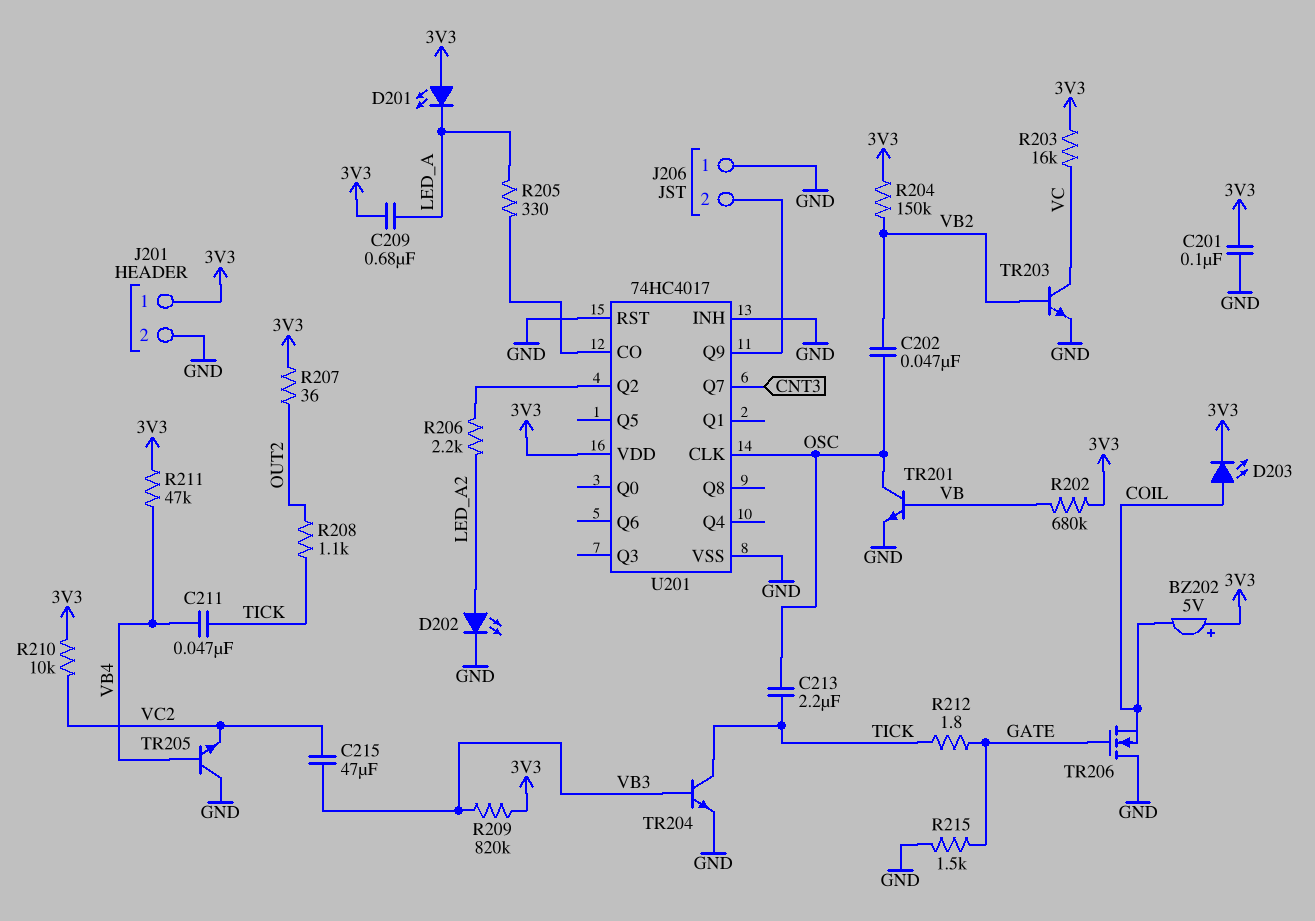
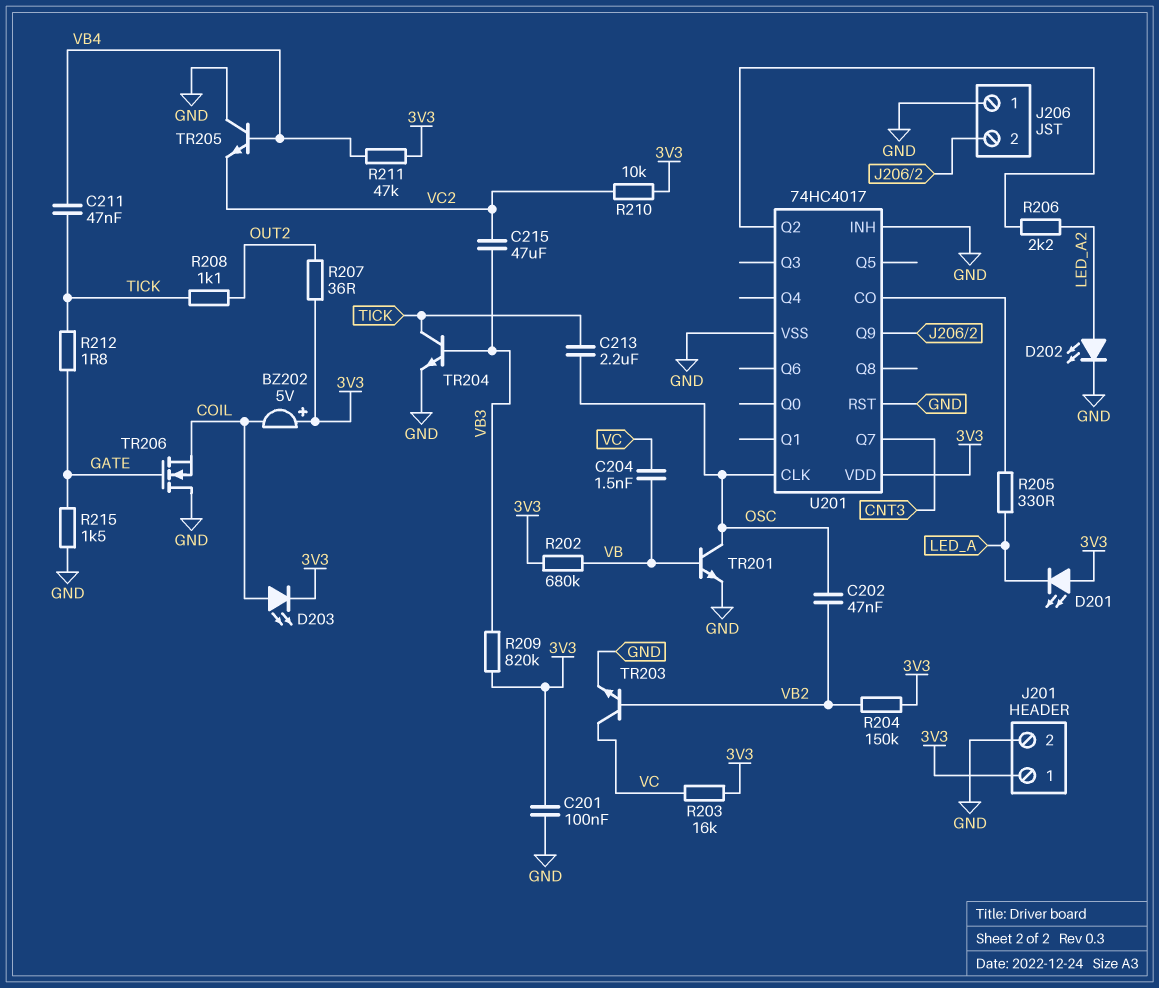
C204: none -> 1.5nF (VB, VC)
C209: 680nF (3V3, LED_A) -> none

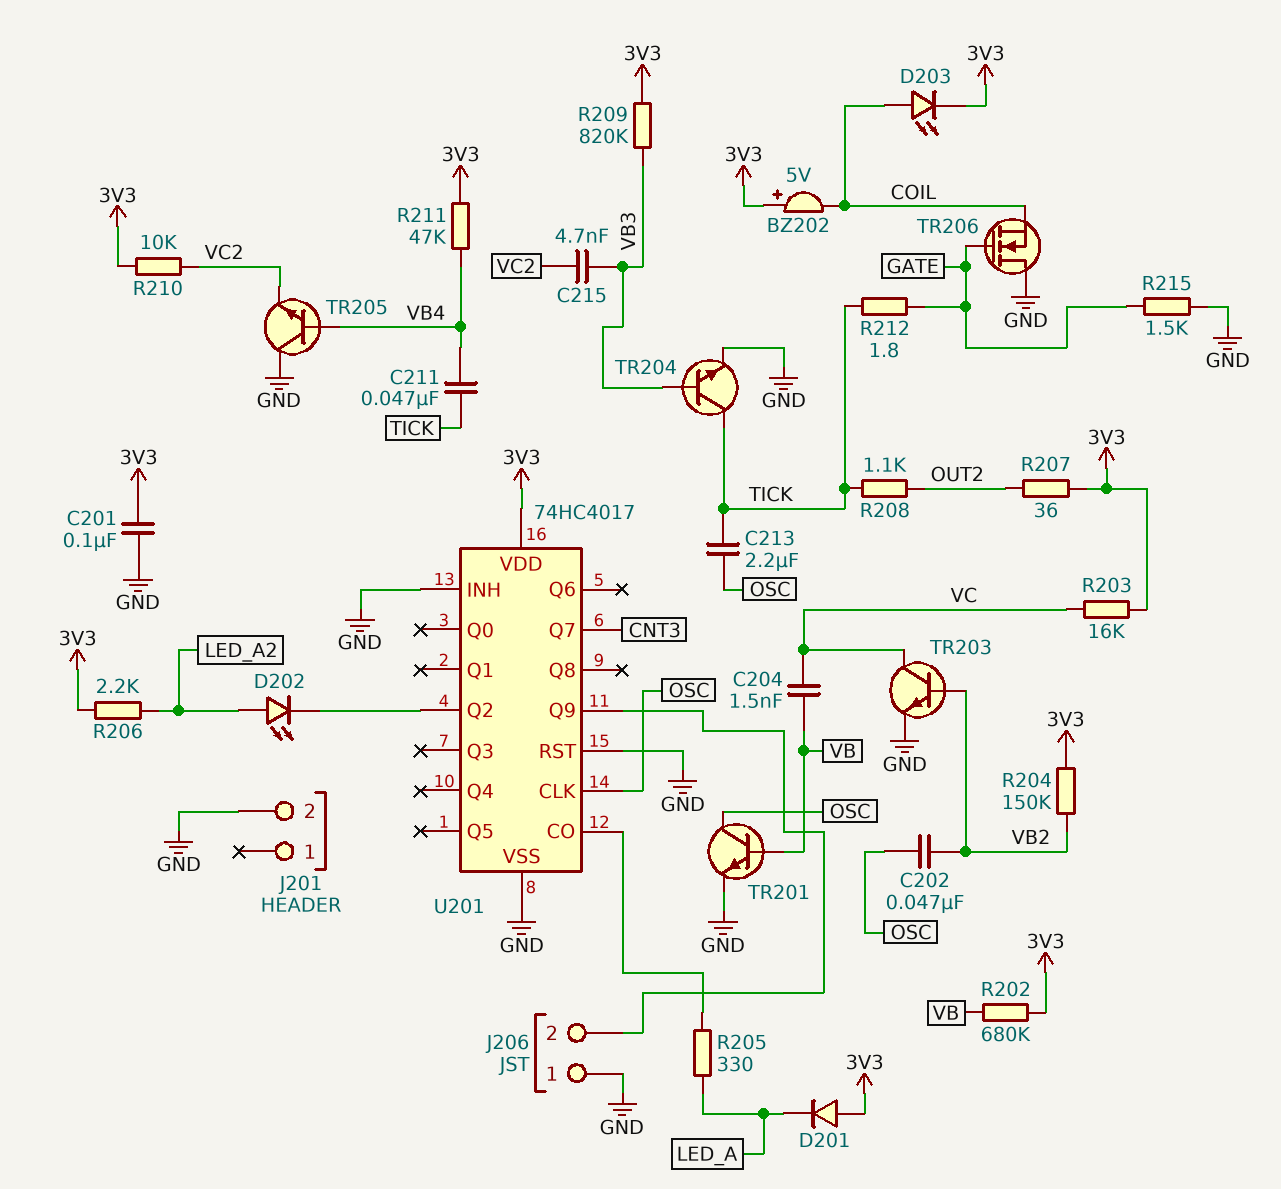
C215: 47uF (VB3, VC2) -> 4.7nF (VB3, VC2)
D201: LED (A 3V3, K LED_A) -> diode (A 3V3, K LED_A)
D202: LED (A LED_A2, K GND) -> LED (A LED_A2, K U201/Q2)
J201 pin 1: 3V3 -> none
R206: 2.2k (LED_A2, U201/Q2) -> 2.2k (3V3, LED_A2)

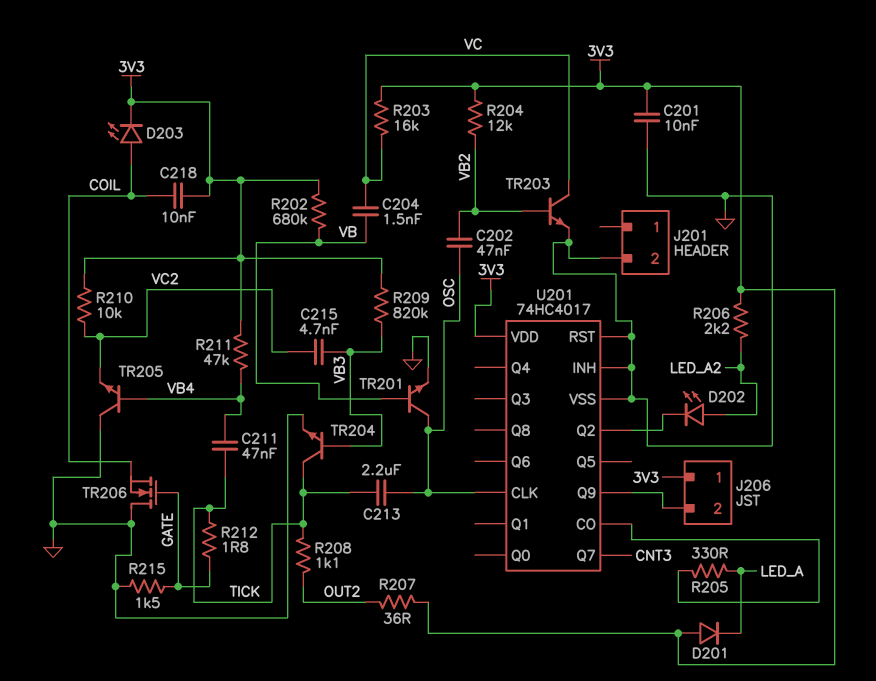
BZ202: buzzer 5V (plus 3V3, minus COIL) -> none
C201: 100nF (3V3, GND) -> 10nF (3V3, GND)
C218: none -> 10nF (3V3, COIL)
J206 pin 1: GND -> 3V3
R204: 150k (3V3, VB2) -> 12k (3V3, VB2)

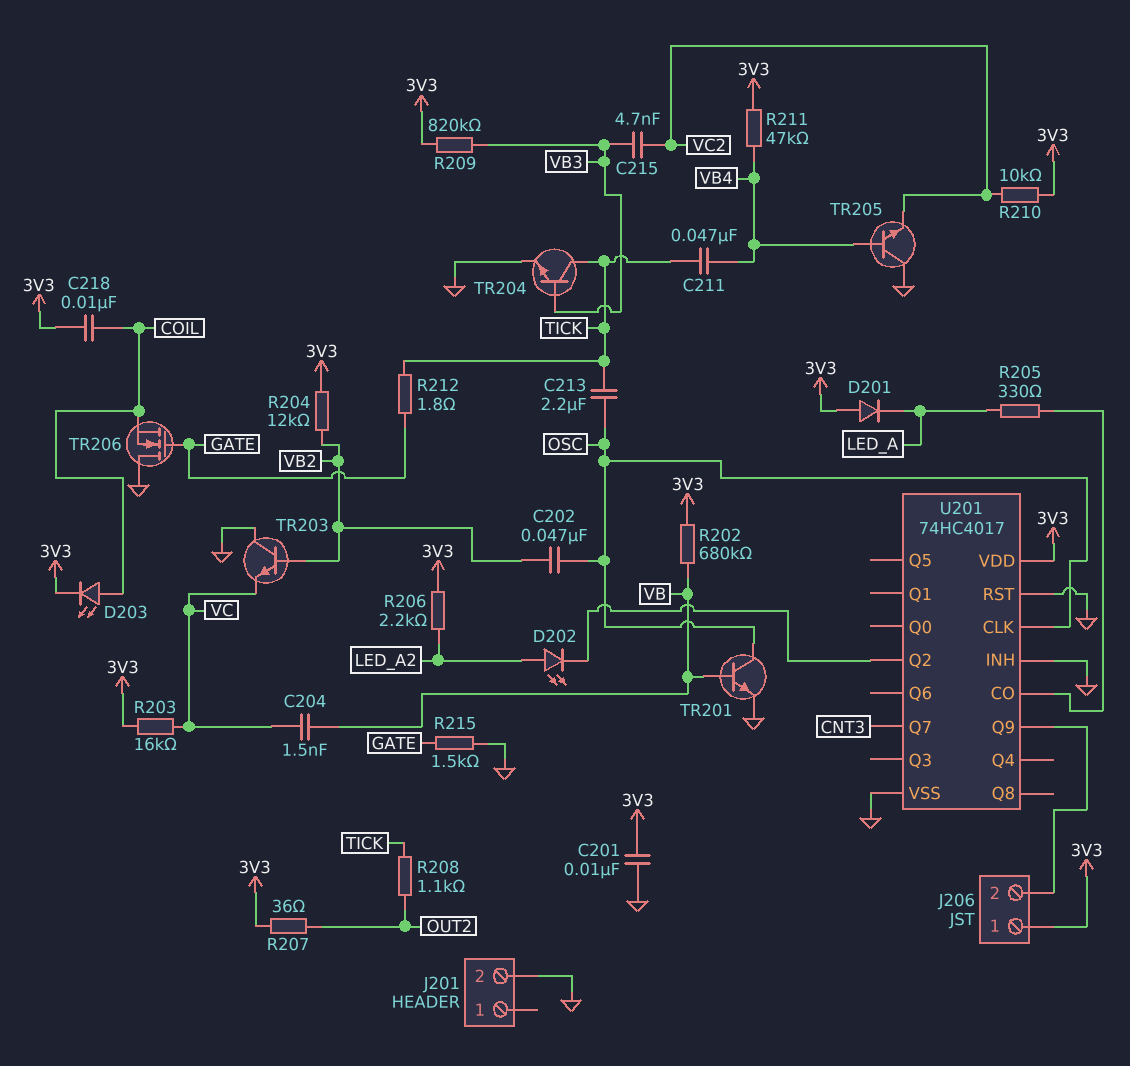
TR203: NPN (B VB2, C VC, E GND) -> NPN (B VB2, C GND, E VC)

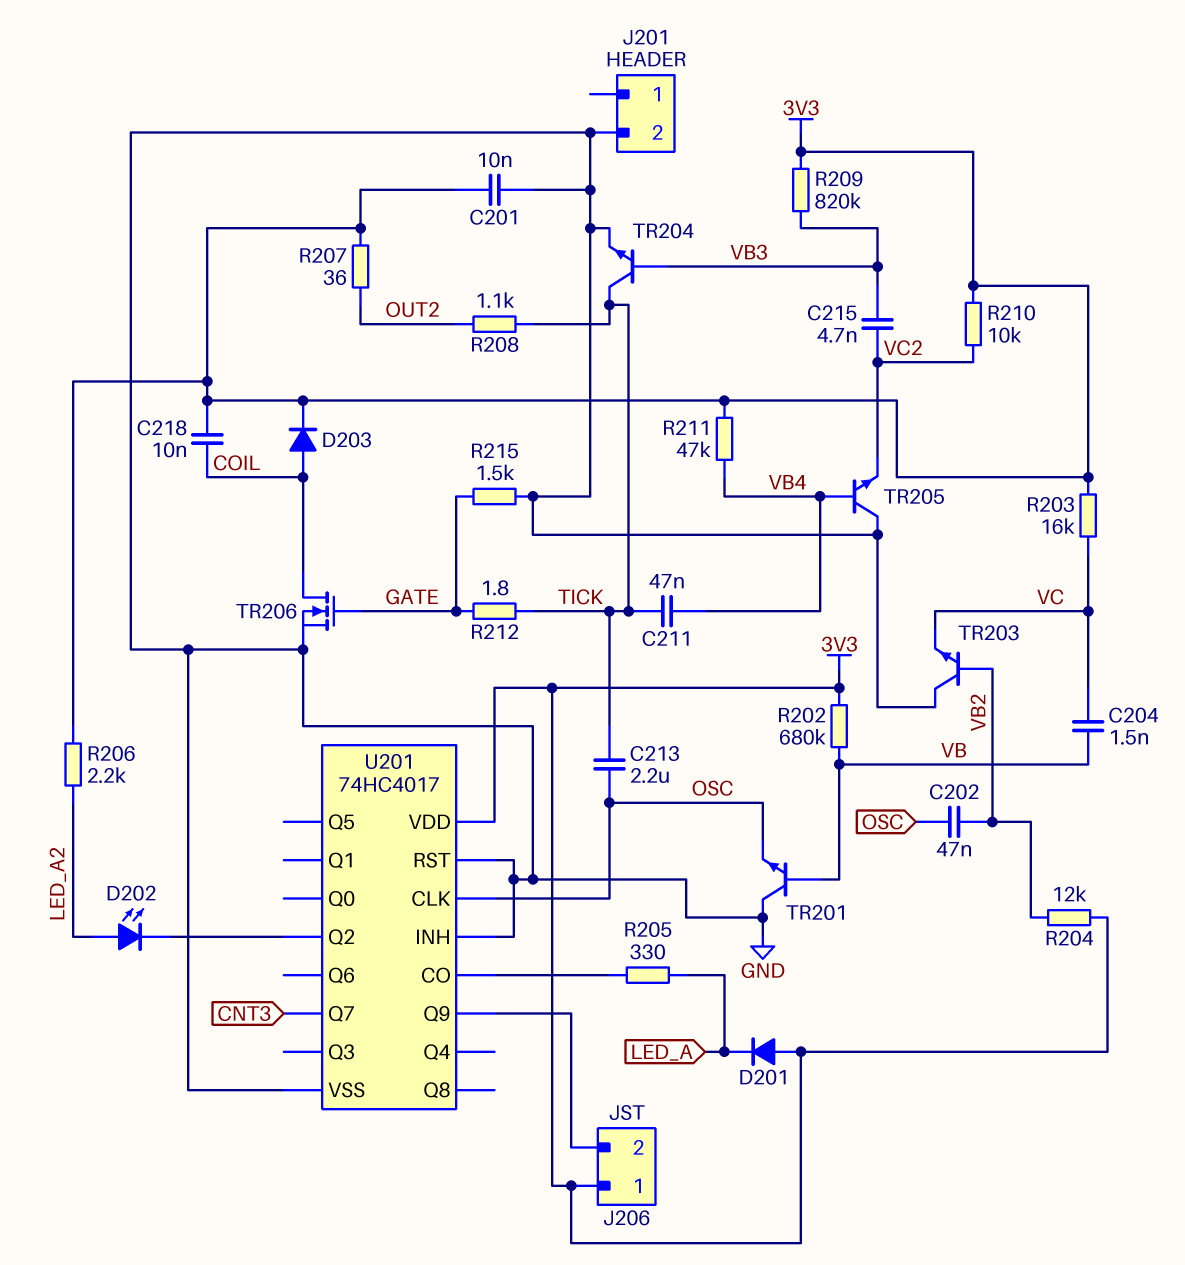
D203: LED (A COIL, K 3V3) -> diode (A COIL, K 3V3)
TR201: NPN (B VB, C OSC, E GND) -> NPN (B VB, C GND, E OSC)
TR206: NMOS (G GATE, D GND, S COIL) -> NMOS (G GATE, D COIL, S GND)

